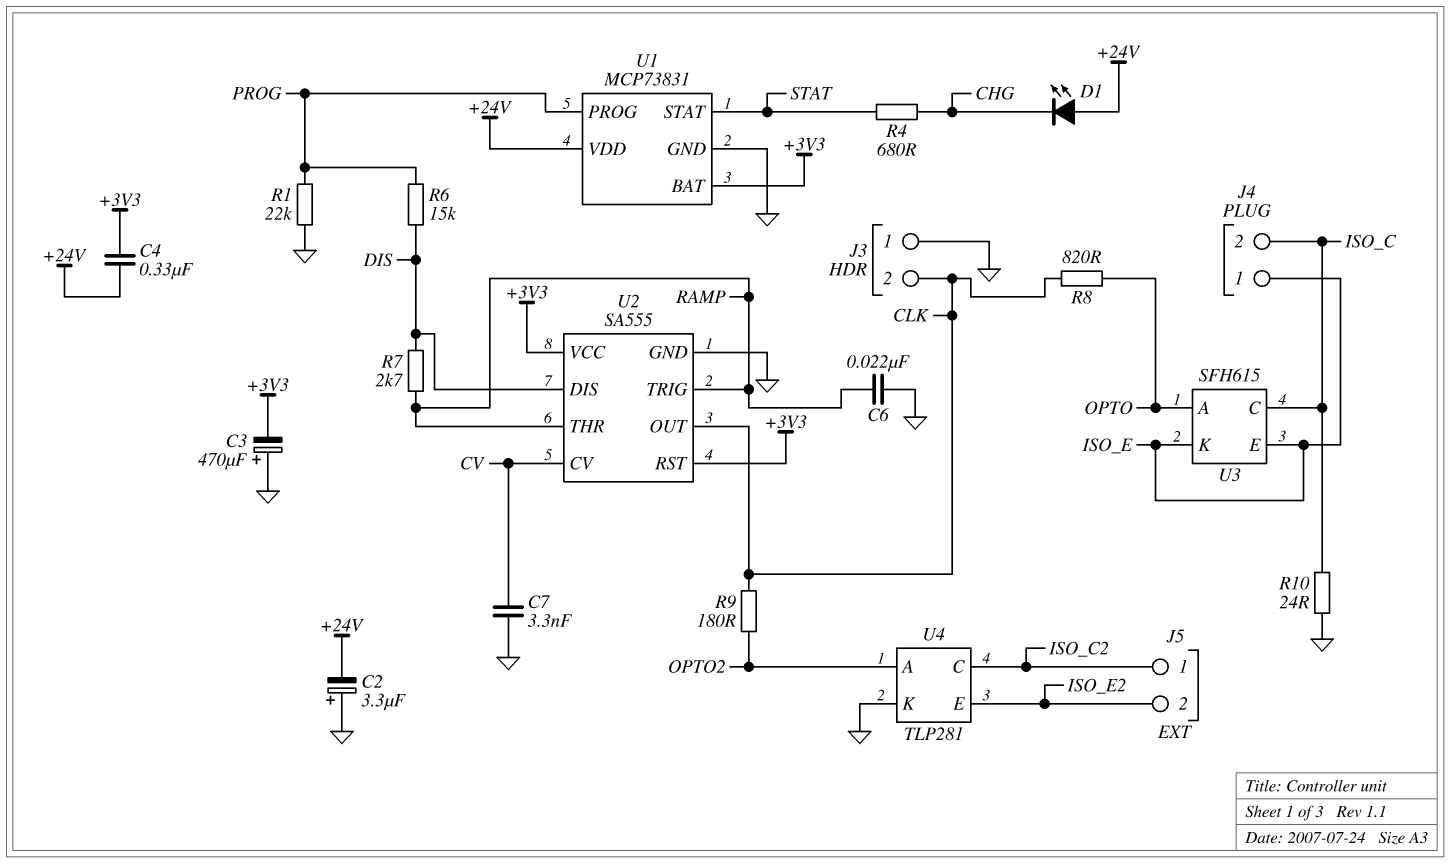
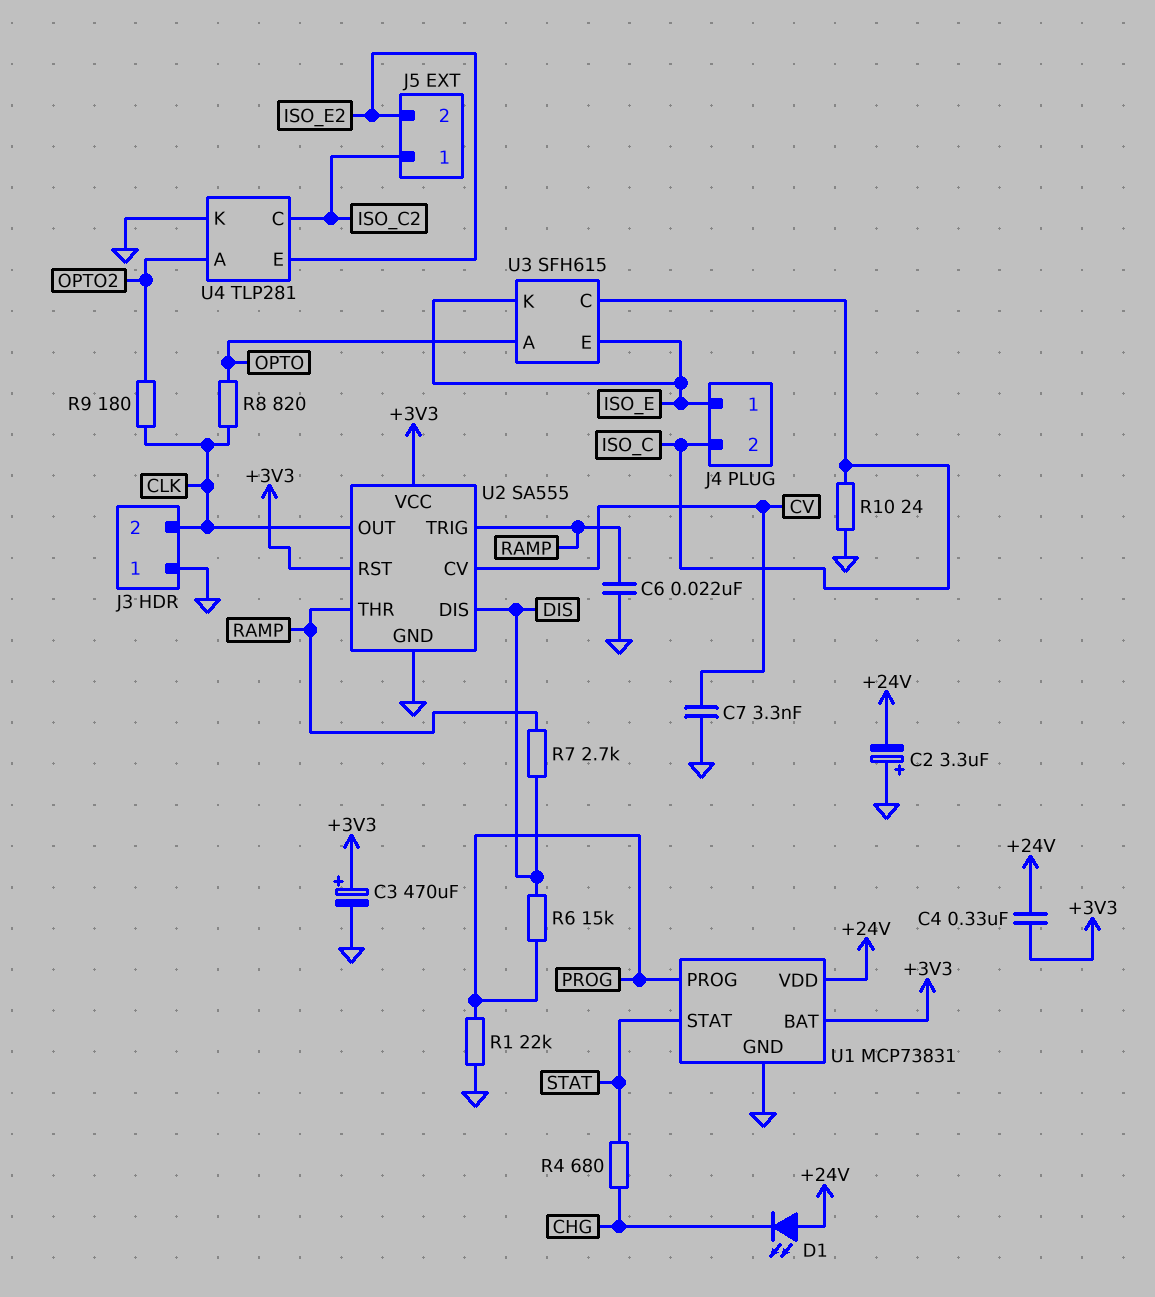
C3: 470uF (plus GND, minus +3V3) -> 470uF (plus +3V3, minus GND)

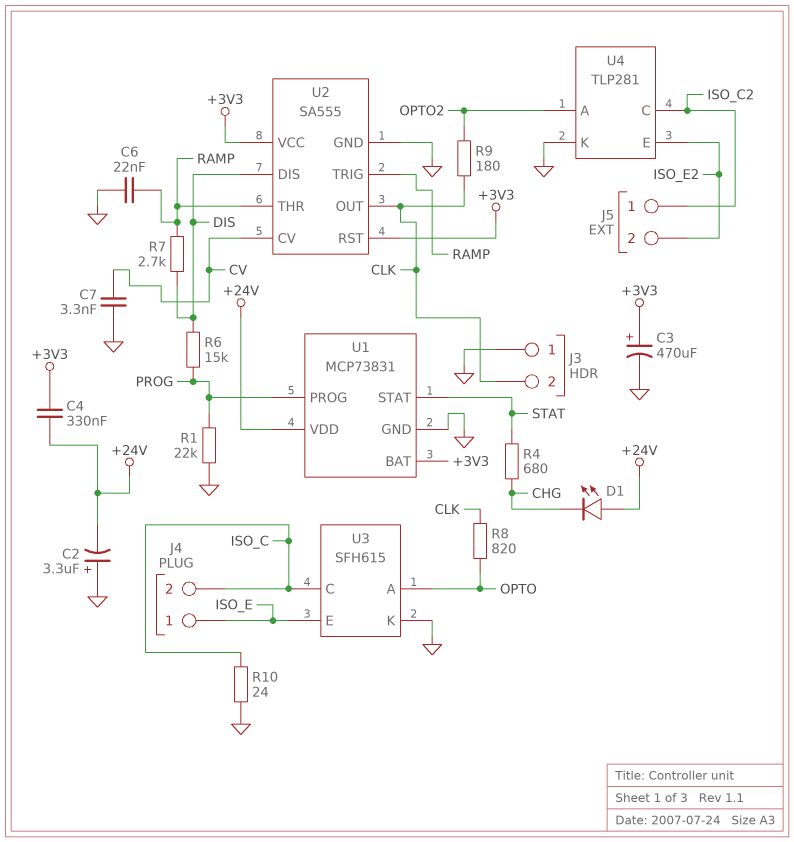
U3 pin K: ISO_E -> GND

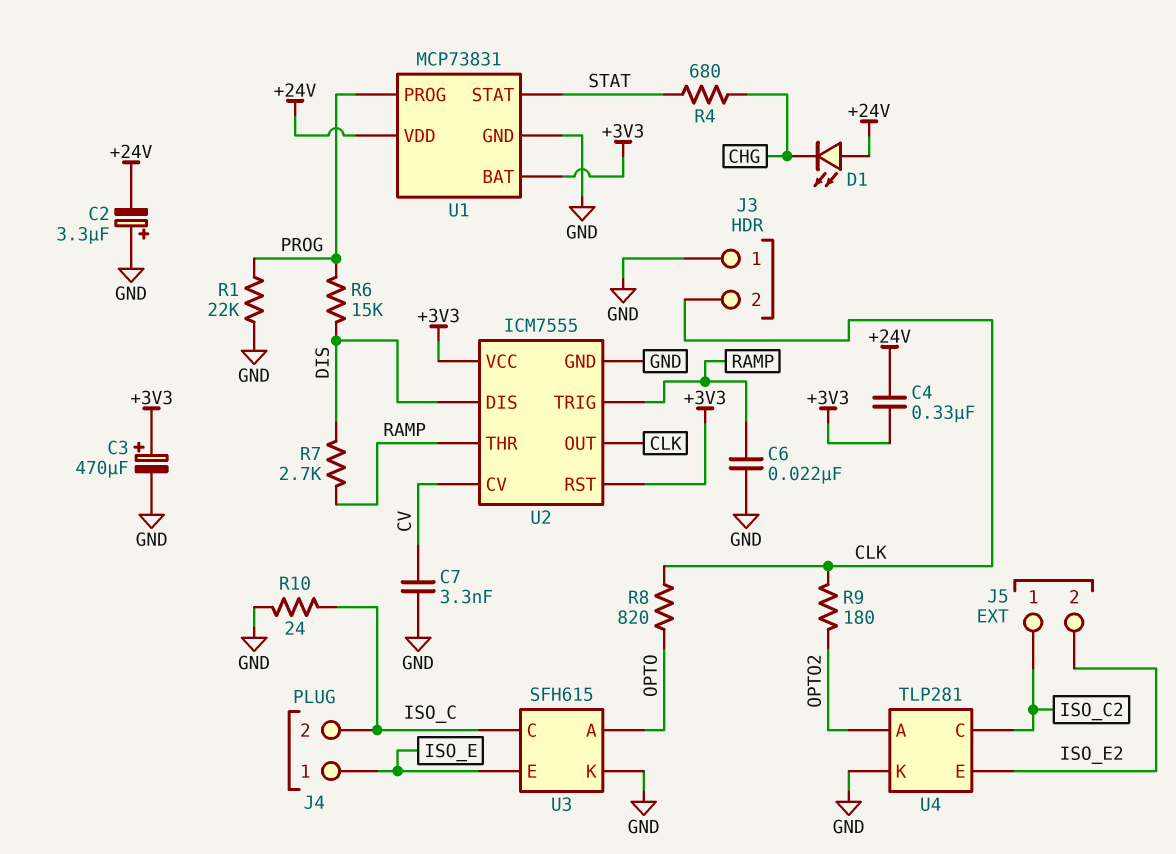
U2: SA555 -> ICM7555

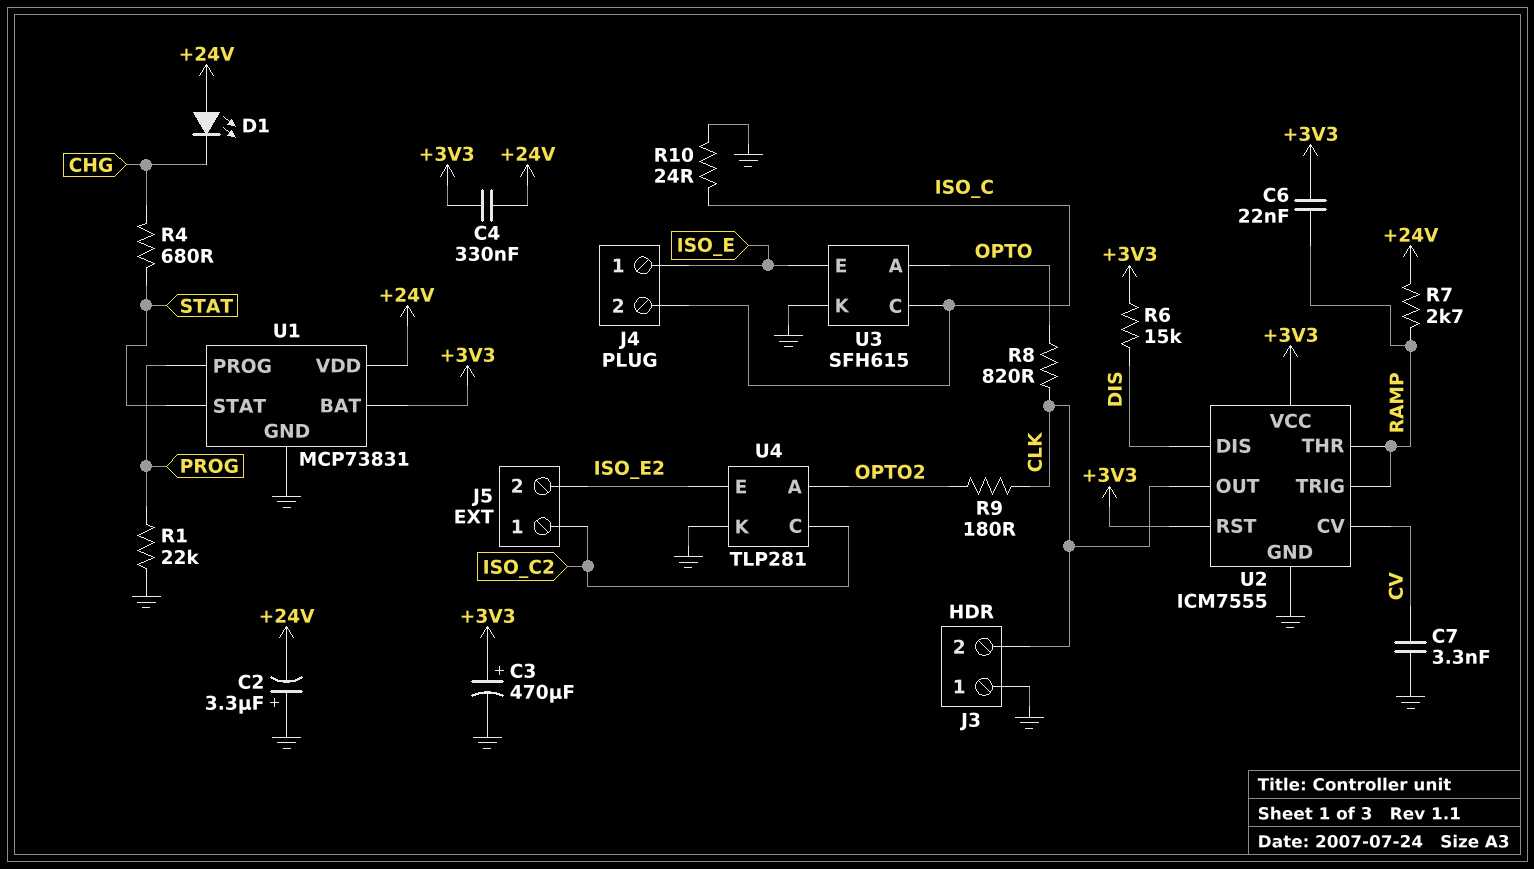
C6: 22nF (GND, RAMP) -> 22nF (+3V3, RAMP)
R6: 15k (DIS, PROG) -> 15k (+3V3, DIS)
R7: 2.7k (DIS, RAMP) -> 2.7k (+24V, RAMP)

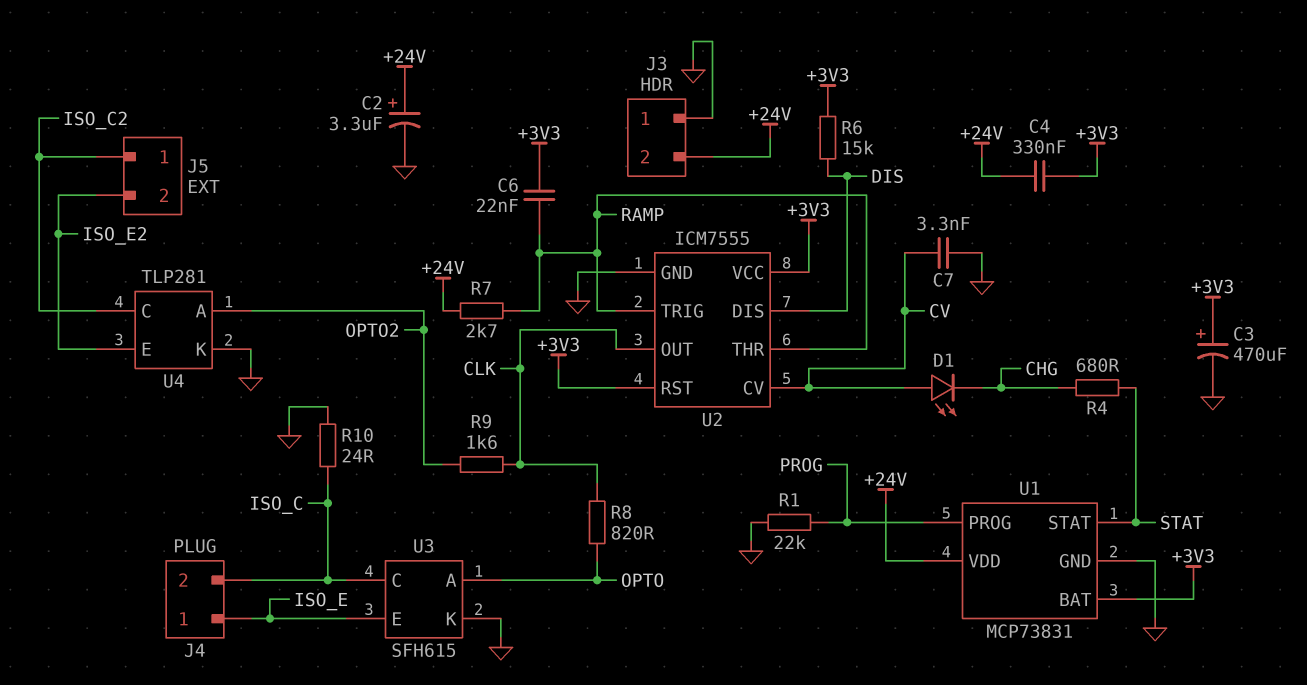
C2: 3.3uF (plus GND, minus +24V) -> 3.3uF (plus +24V, minus GND)
D1: LED (A +24V, K CHG) -> LED (A CV, K CHG)
J3 pin 2: CLK -> +24V
R9: 180 (CLK, OPTO2) -> 1.6k (CLK, OPTO2)

